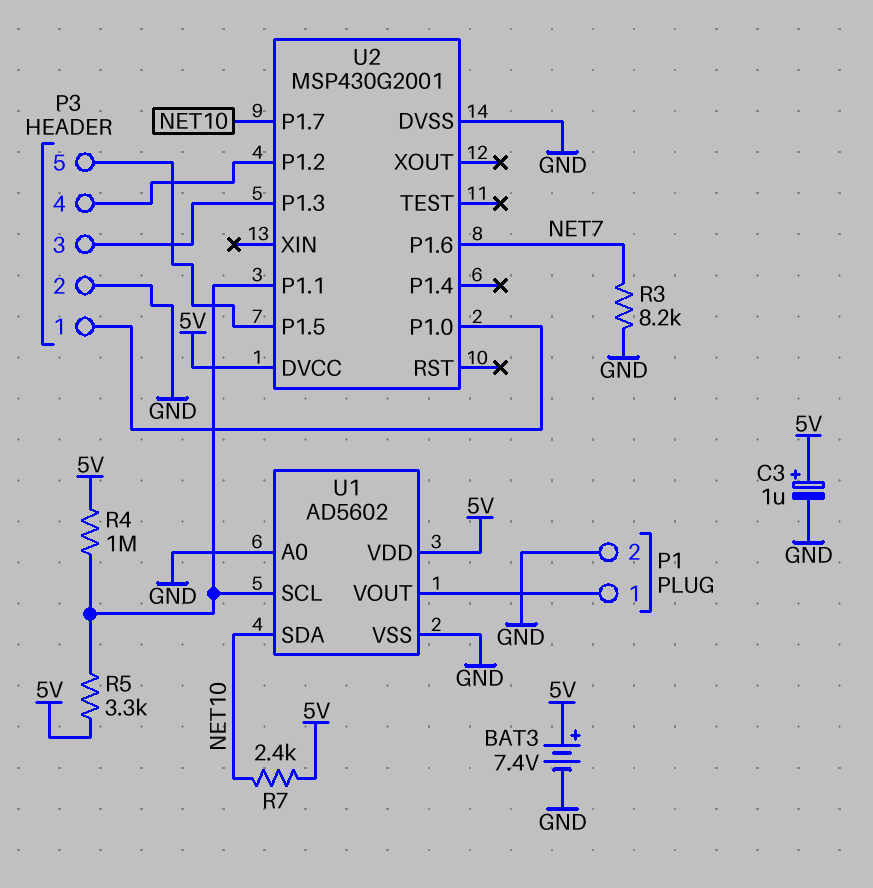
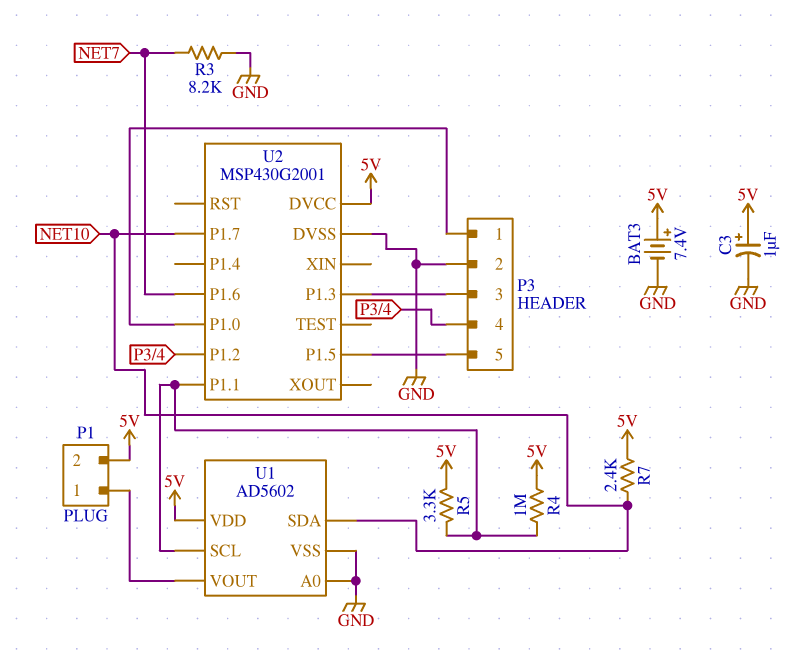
P1 pin 2: GND -> 5V

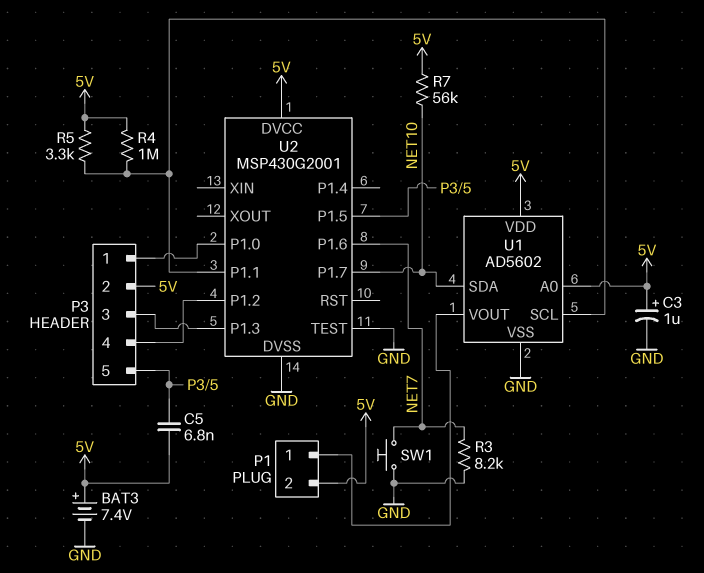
C5: none -> 6.8nF (5V, P3/5)
P3 pin 2: GND -> 5V
R7: 2.4k (5V, NET10) -> 56k (5V, NET10)
SW1: none -> button (GND, NET7)
U1 pin A0: GND -> 5V
U2 pin TEST: none -> GND

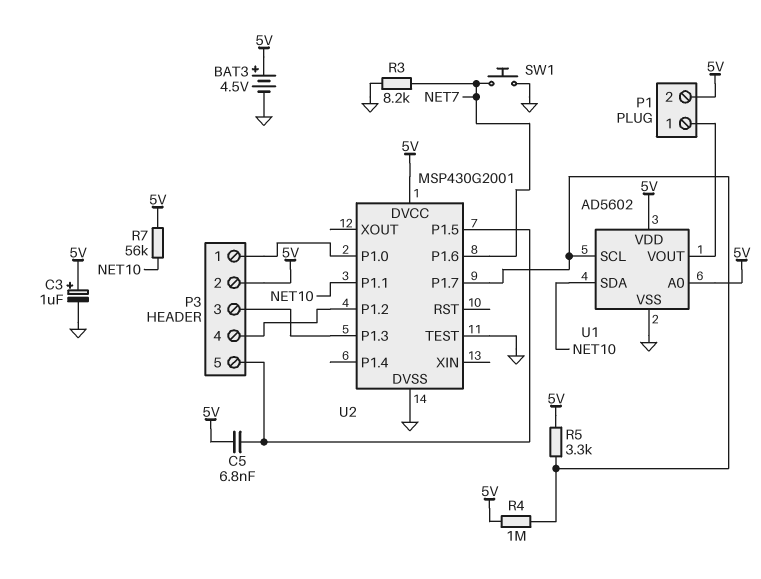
BAT3: 7.4V (plus 5V, minus GND) -> 4.5V (plus 5V, minus GND)
U2 pin P1.1: U1/SCL -> NET10
U2 pin P1.7: NET10 -> U1/SCL

